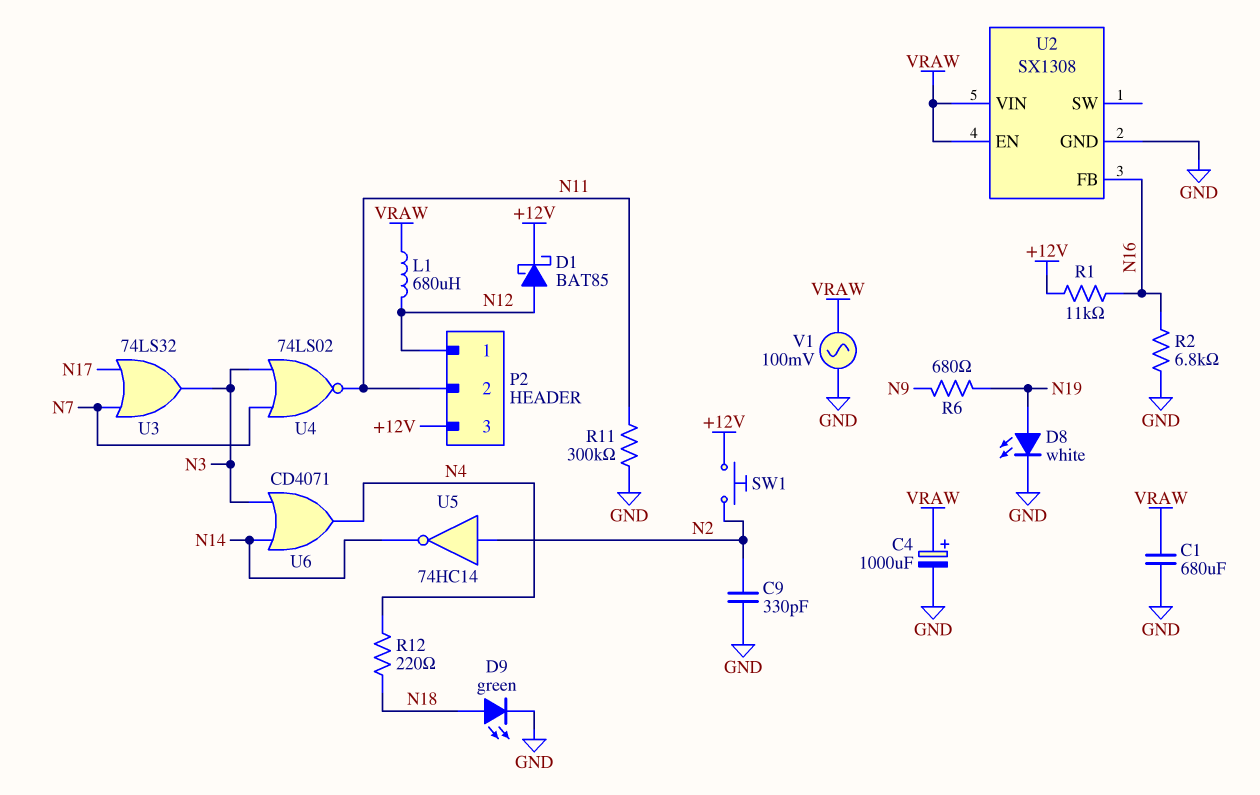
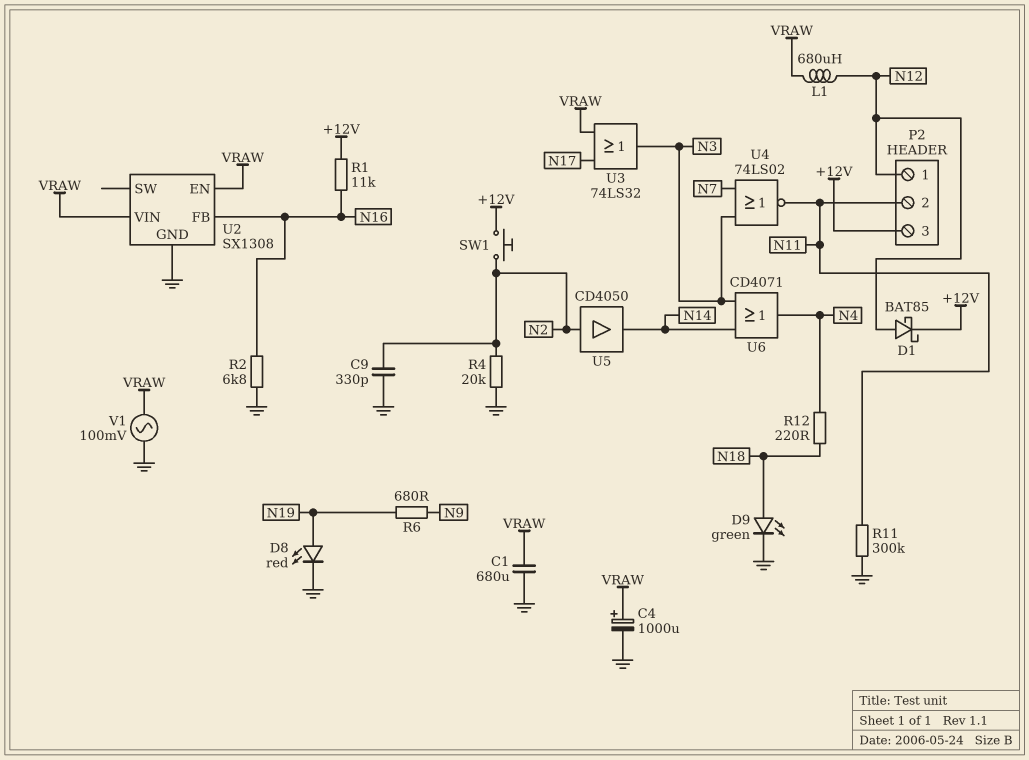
D8: LED white (A N19, K GND) -> LED red (A N19, K GND)
R4: none -> 20k (GND, N2)
U3: OR 74LS32 (in N7, in N17, out N3) -> OR 74LS32 (in N17, in VRAW, out N3)
U5: NOT 74HC14 (in N2, out N14) -> buffer CD4050 (in N2, out N14)

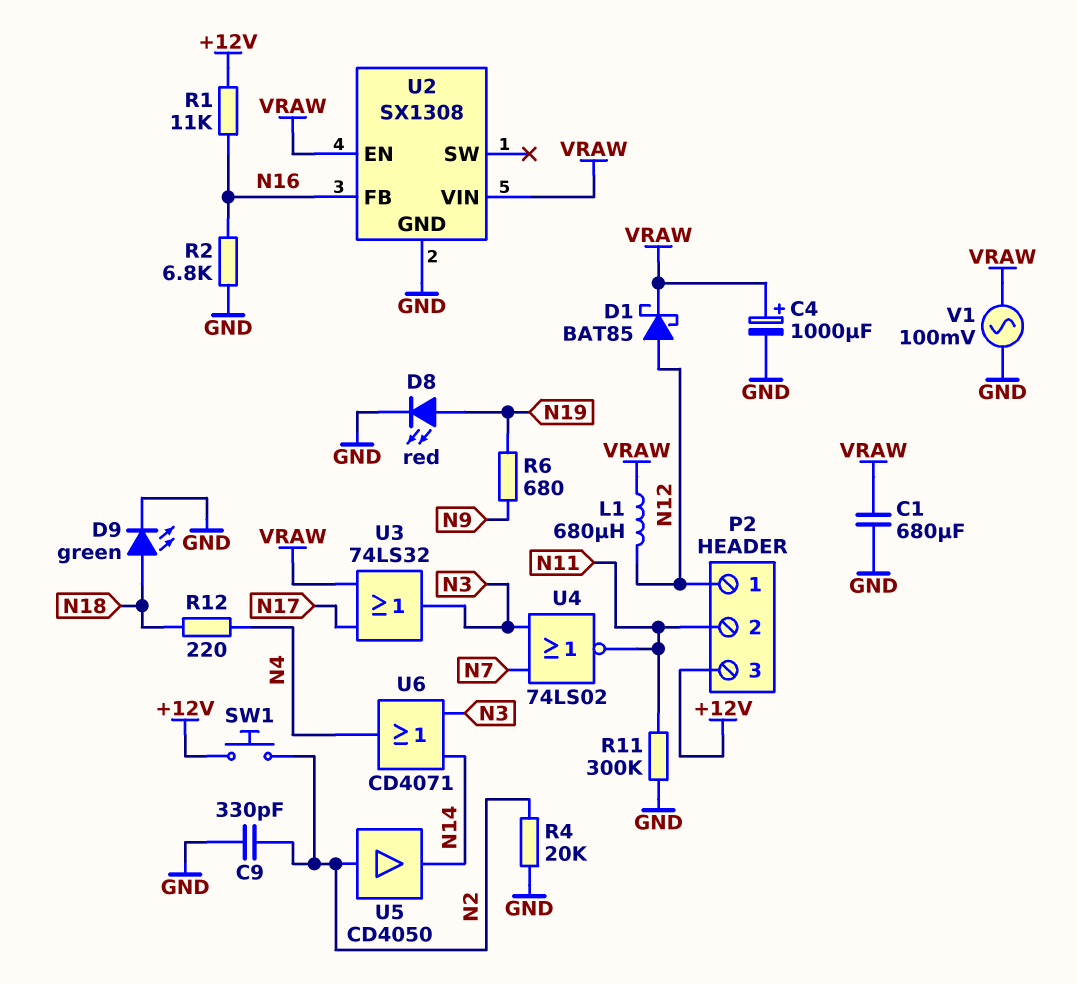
D1: schottky BAT85 (A N12, K +12V) -> schottky BAT85 (A N12, K VRAW)

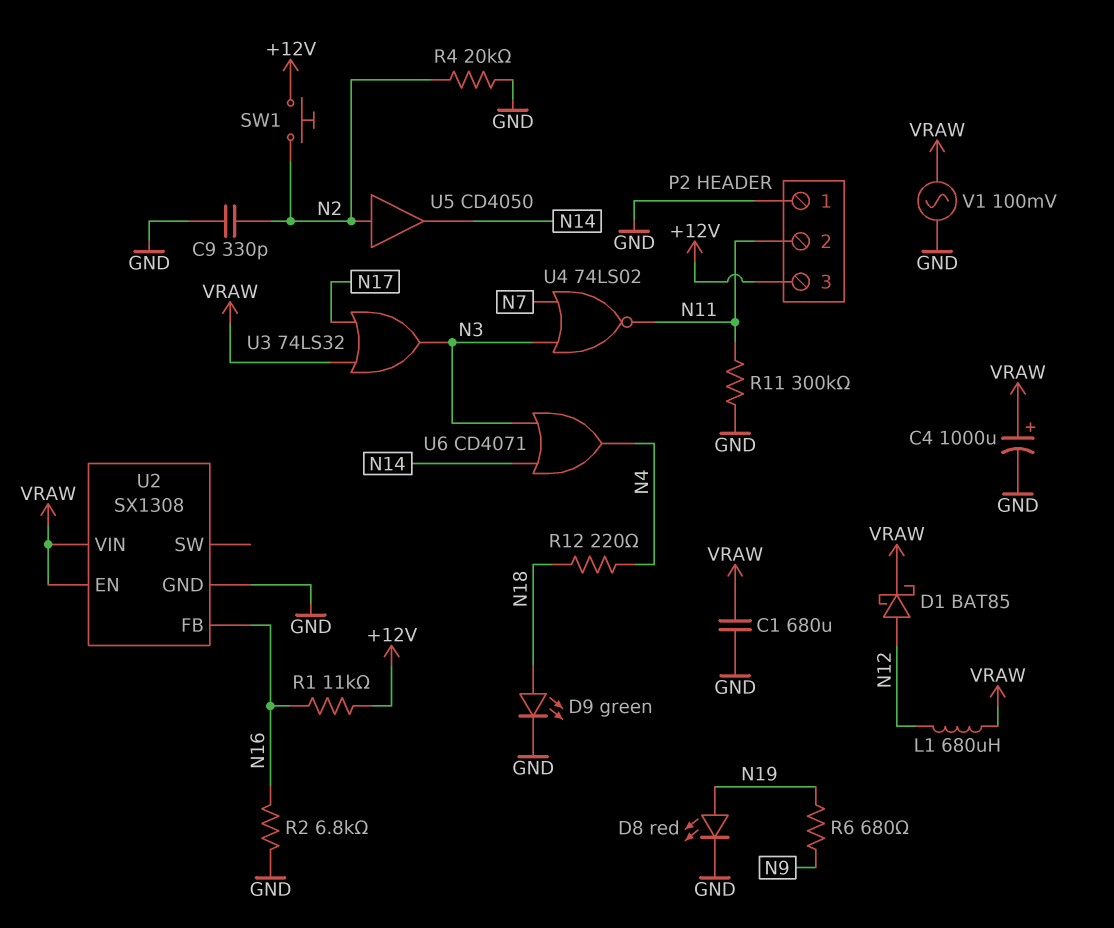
P2 pin 1: N12 -> GND

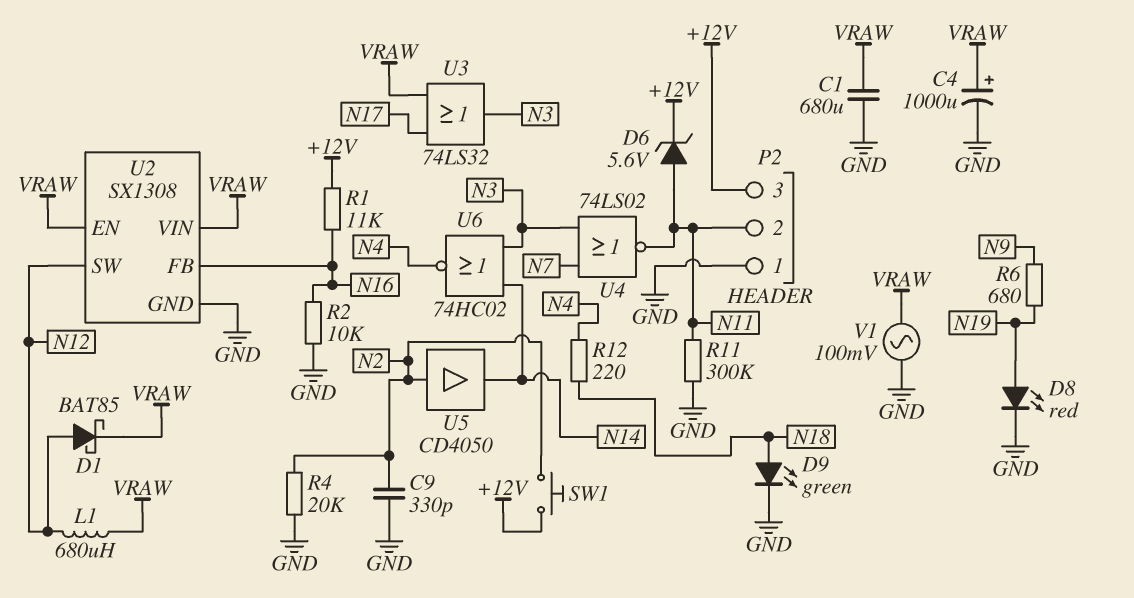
D6: none -> zener 5.6V (A N11, K +12V)
R2: 6.8k (GND, N16) -> 10k (GND, N16)
U2 pin SW: none -> N12
U6: OR CD4071 (in N3, in N14, out N4) -> NOR 74HC02 (in N3, in N14, out N4)

